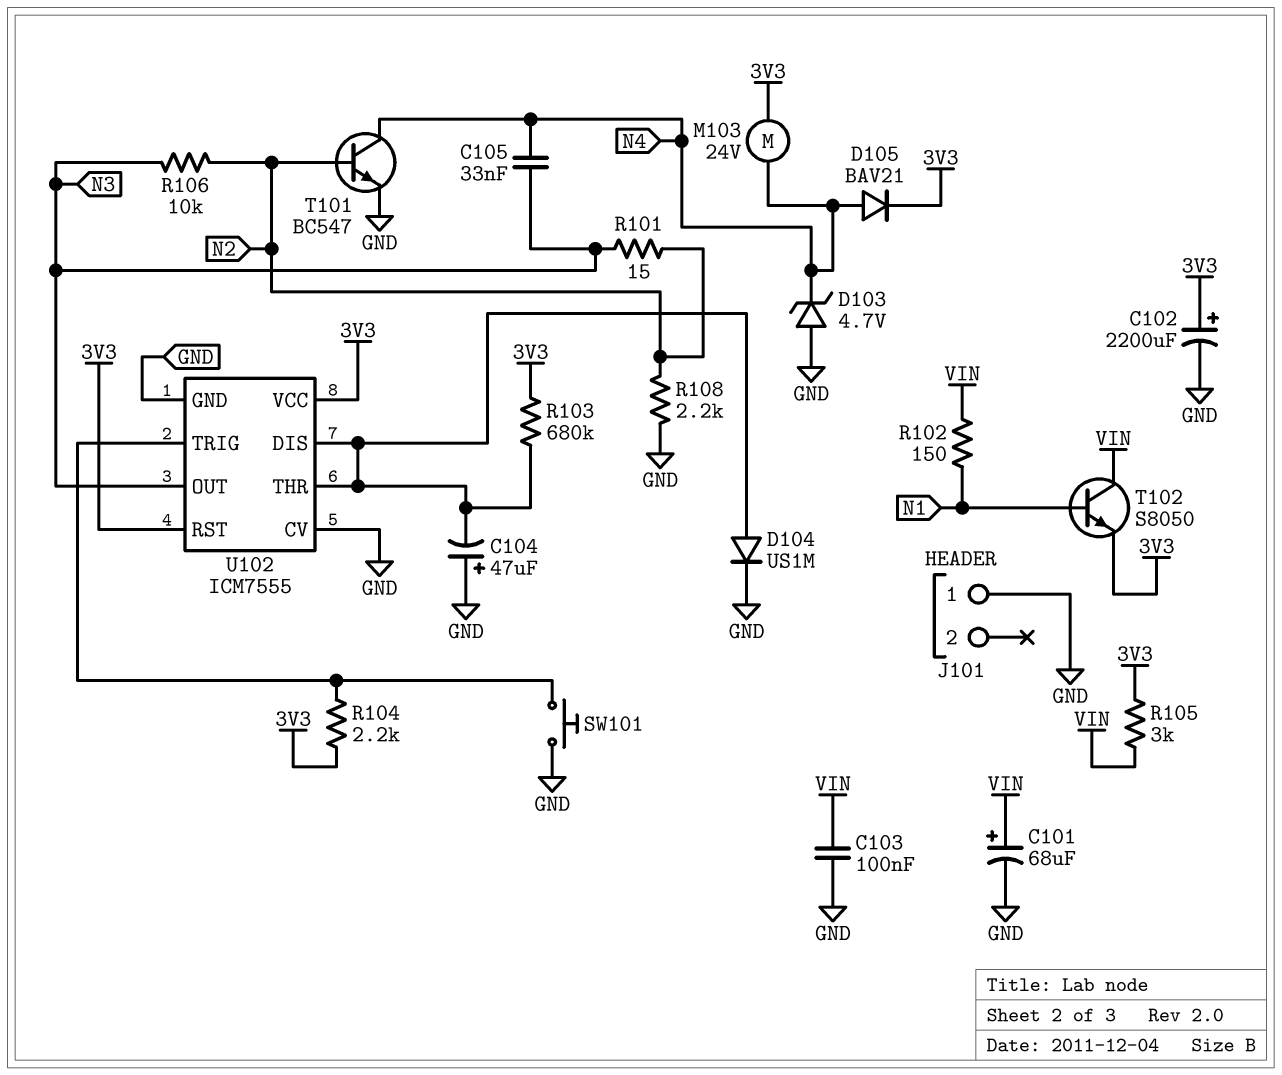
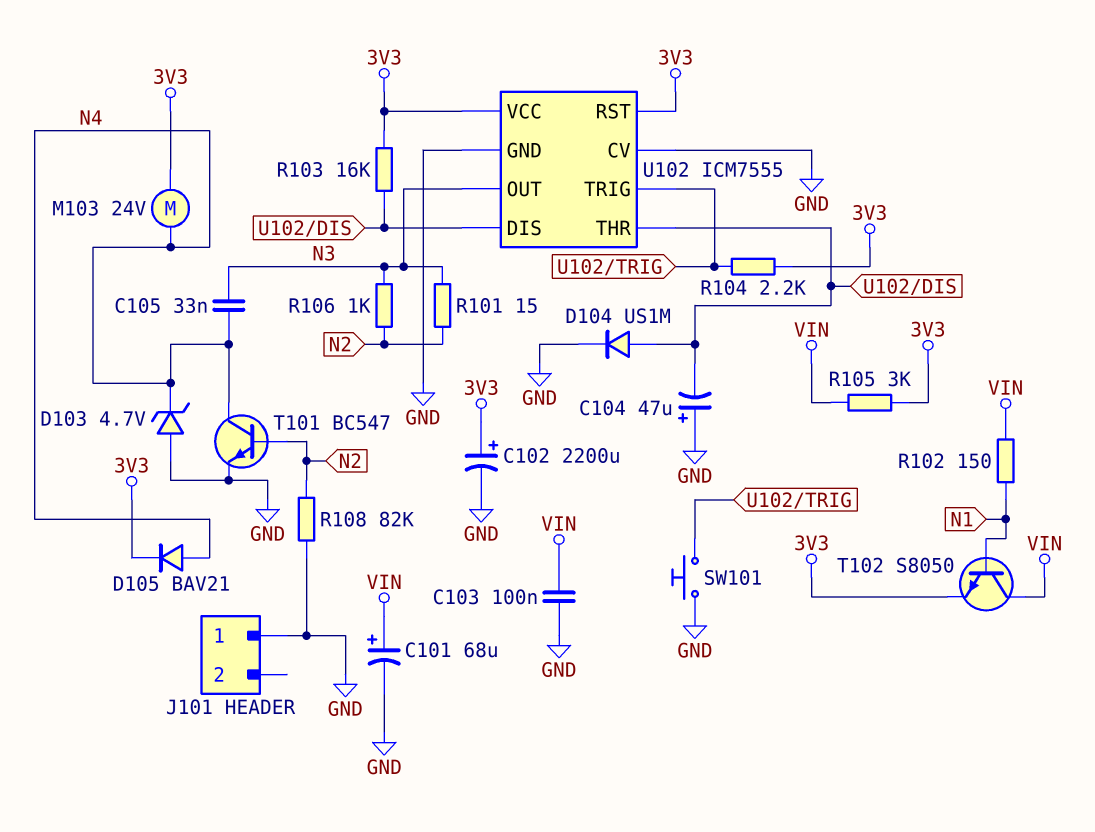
R103: 680k (3V3, U102/DIS) -> 16k (3V3, U102/DIS)
R106: 10k (N2, N3) -> 1k (N2, N3)
R108: 2.2k (GND, N2) -> 82k (GND, N2)

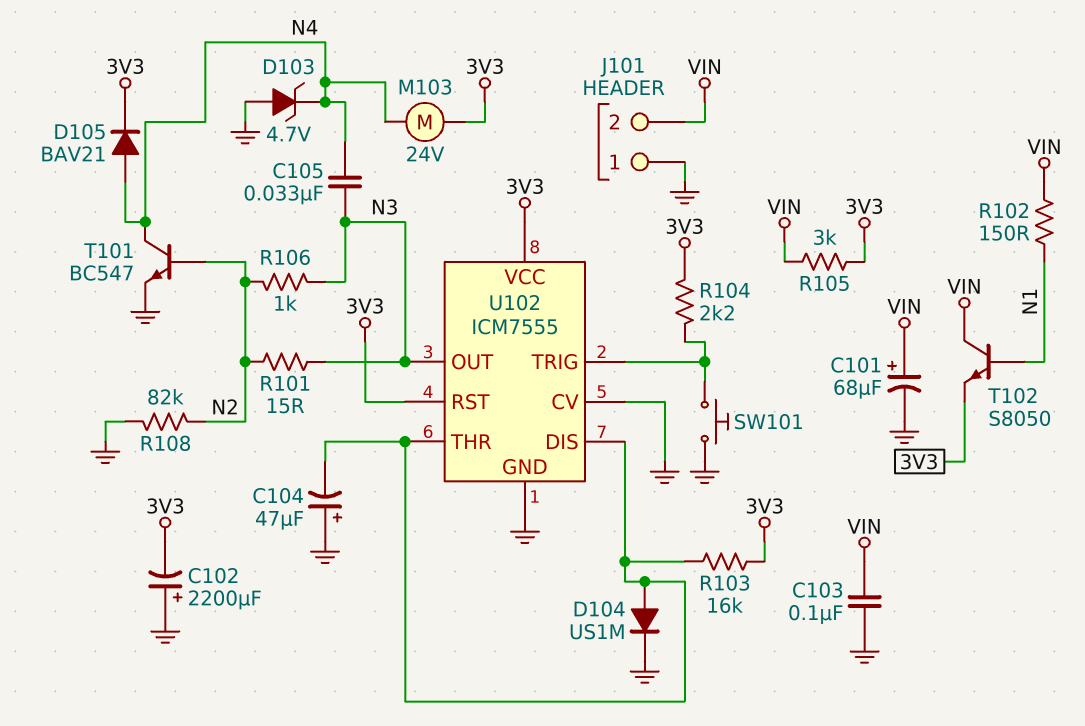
C102: 2200uF (plus 3V3, minus GND) -> 2200uF (plus GND, minus 3V3)
J101 pin 2: none -> VIN

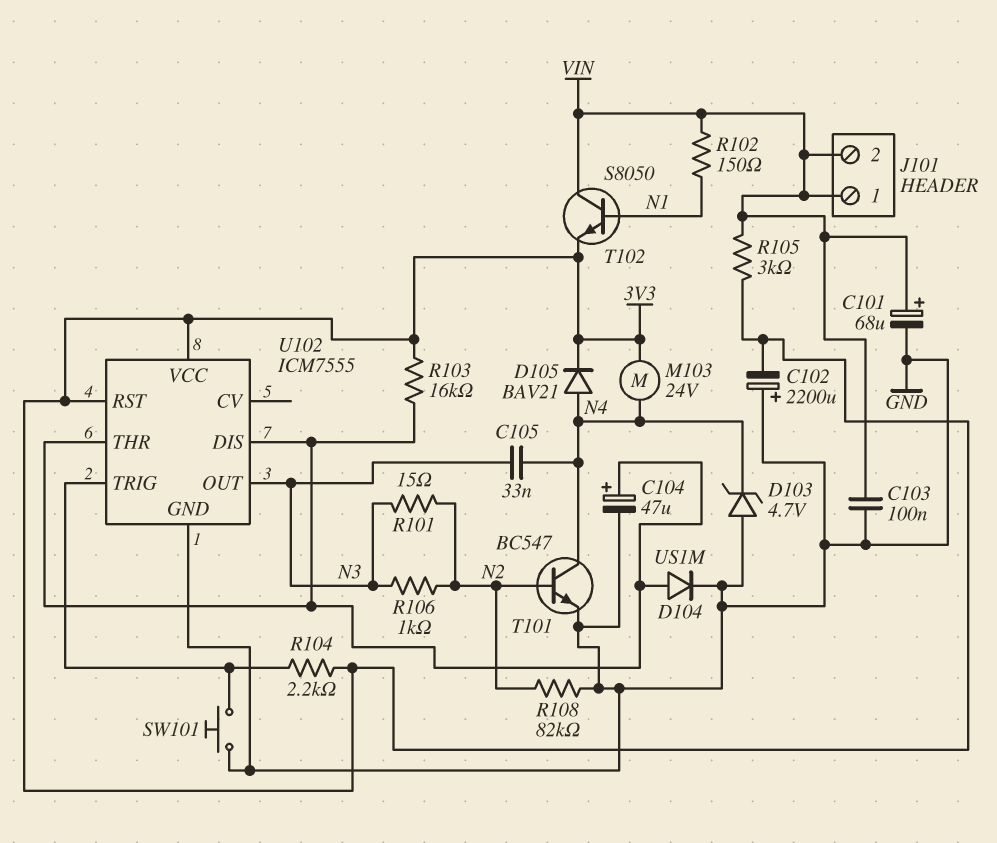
C104: 47uF (plus GND, minus U102/DIS) -> 47uF (plus U102/DIS, minus GND)
J101 pin 1: GND -> VIN
U102 pin CV: GND -> none

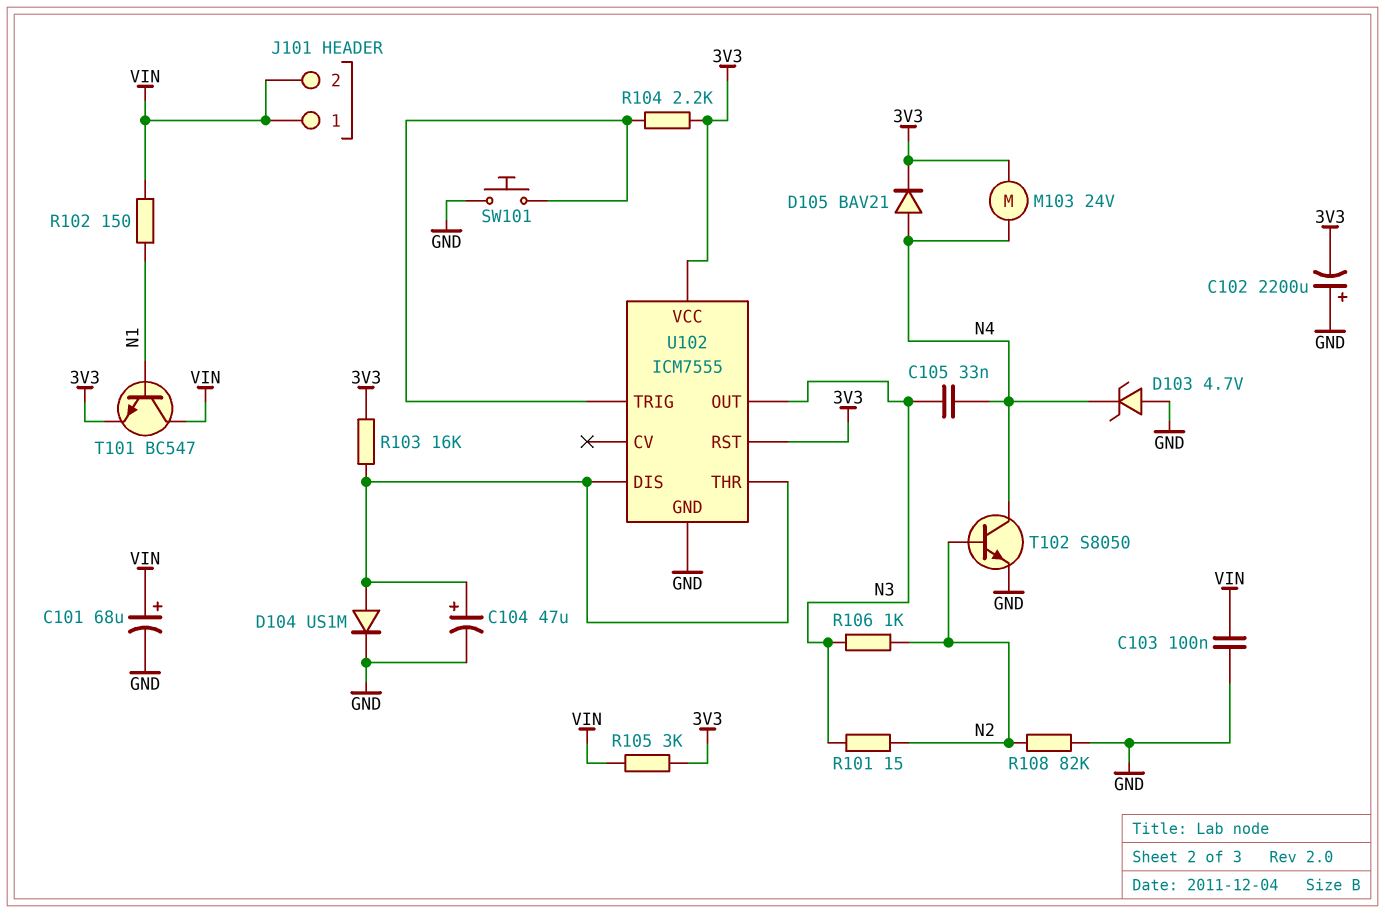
T101: NPN BC547 (B N2, C N4, E GND) -> NPN BC547 (B N1, C VIN, E 3V3)
T102: NPN S8050 (B N1, C VIN, E 3V3) -> NPN S8050 (B N2, C N4, E GND)

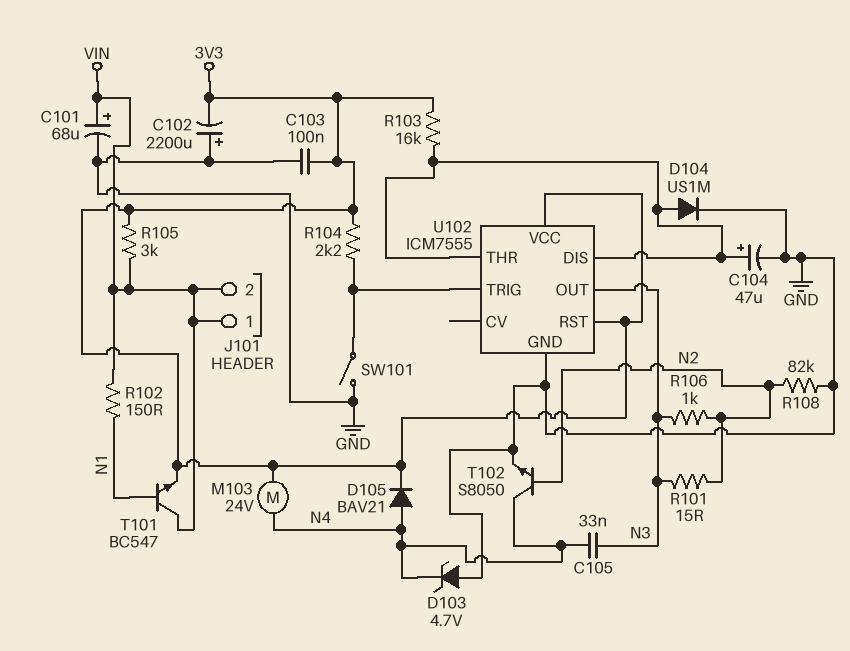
C103: 100nF (GND, VIN) -> 100nF (3V3, GND)
SW101: button (GND, U102/TRIG) -> switch (GND, U102/TRIG)

